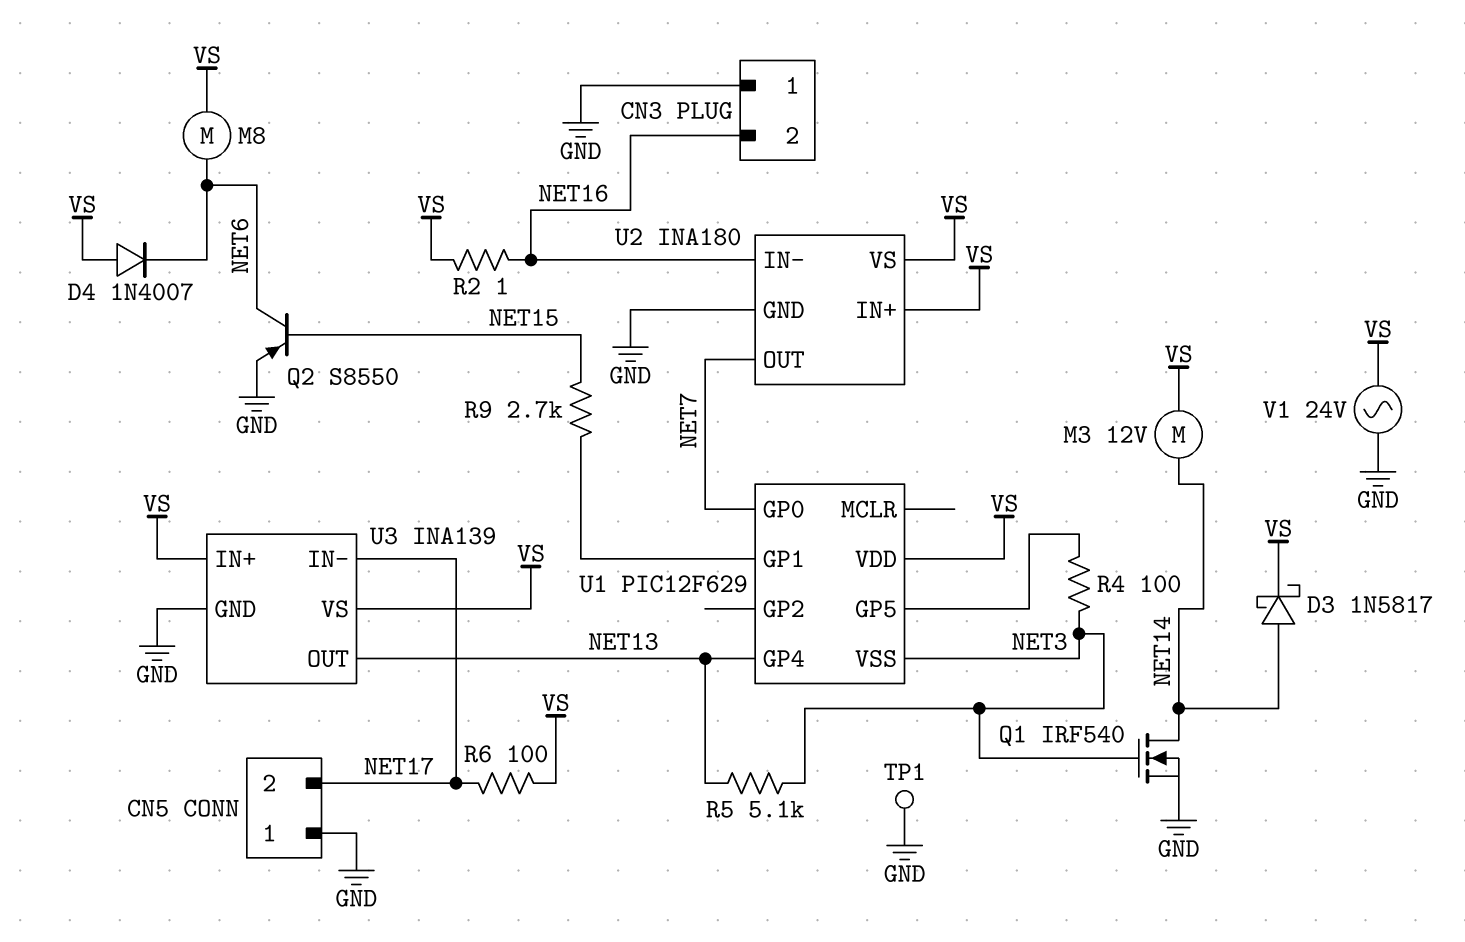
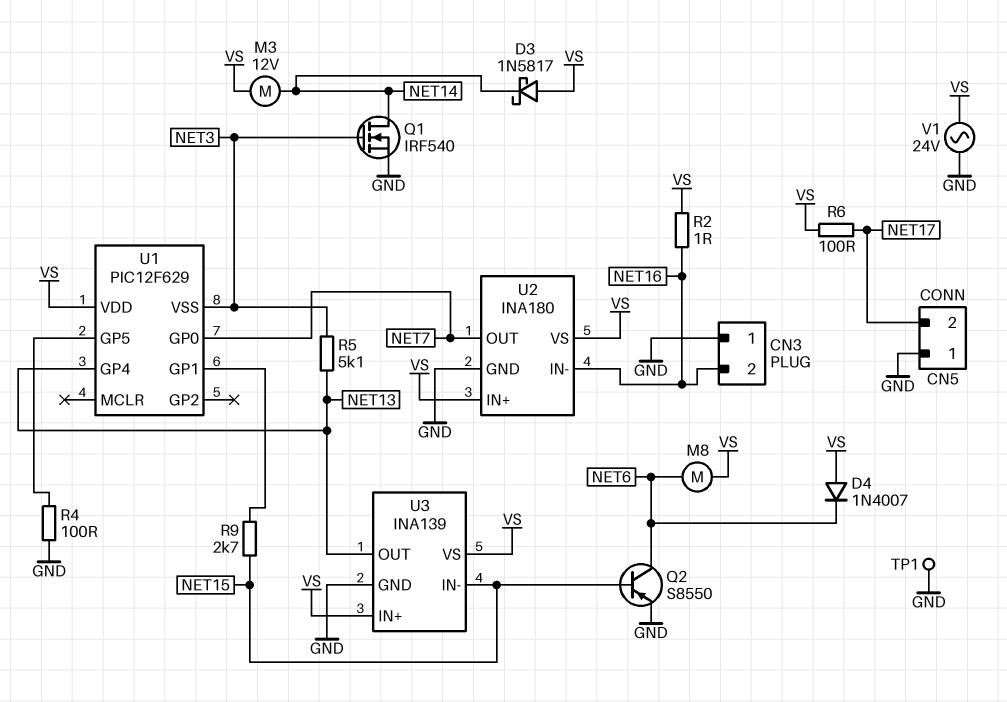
D3: schottky 1N5817 (A NET14, K VS) -> schottky 1N5817 (A VS, K NET14)
R4: 100 (NET3, U1/GP5) -> 100 (GND, U1/GP5)
U3 pin IN-: NET17 -> NET15

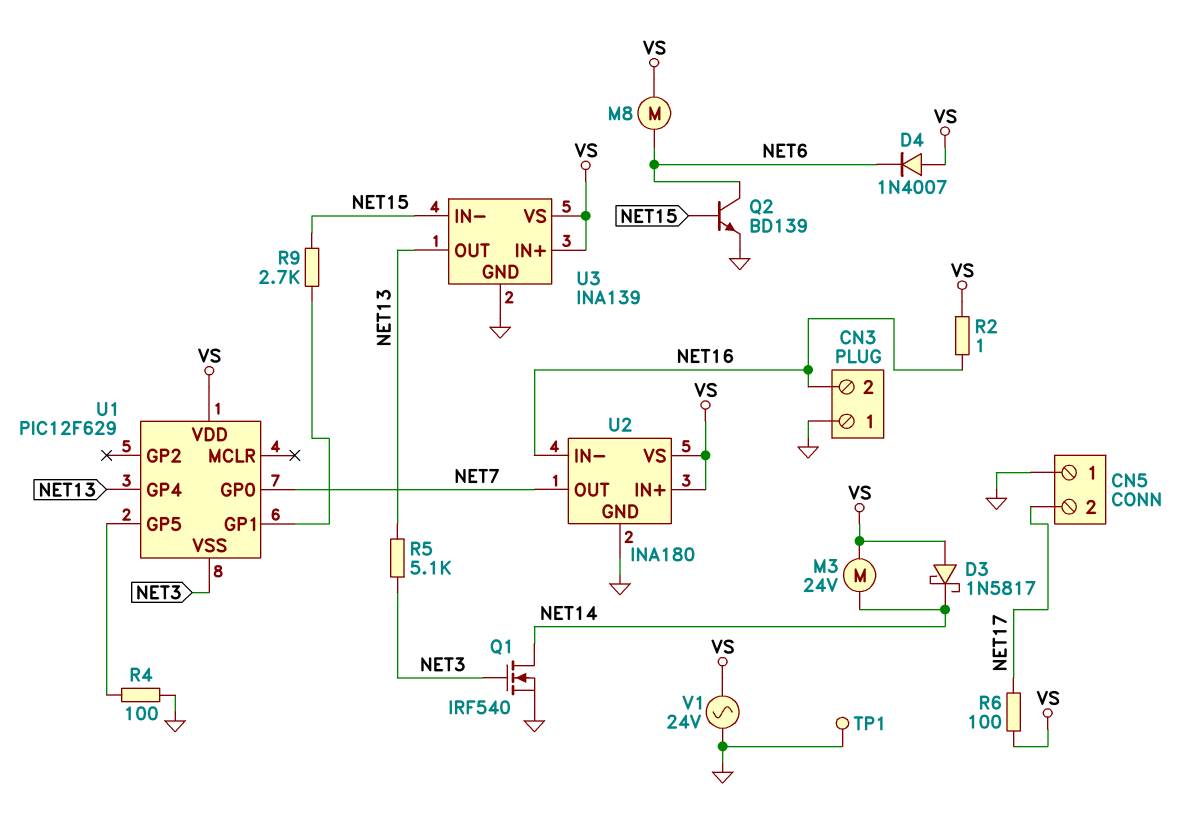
M3: motor 12V (NET14, VS) -> motor 24V (NET14, VS)
Q2: PNP S8550 (B NET15, C NET6, E GND) -> NPN BD139 (B NET15, C NET6, E GND)

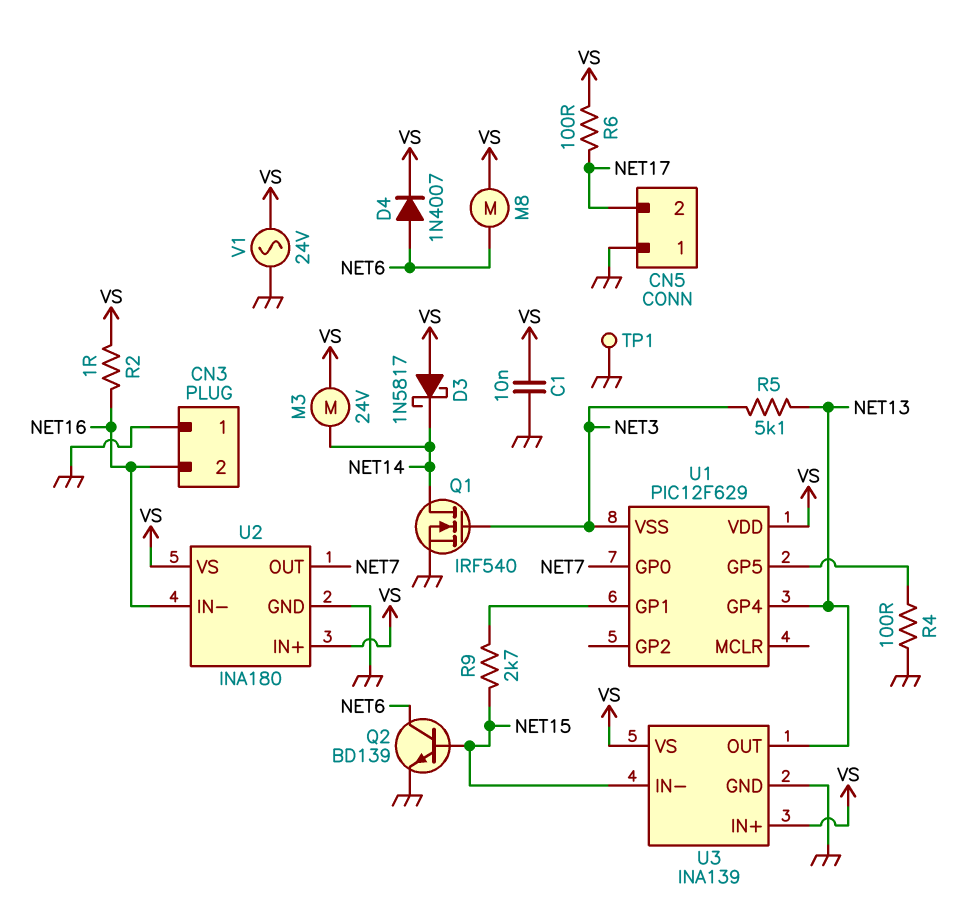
C1: none -> 10nF (GND, VS)
D4: diode 1N4007 (A VS, K NET6) -> diode 1N4007 (A NET6, K VS)

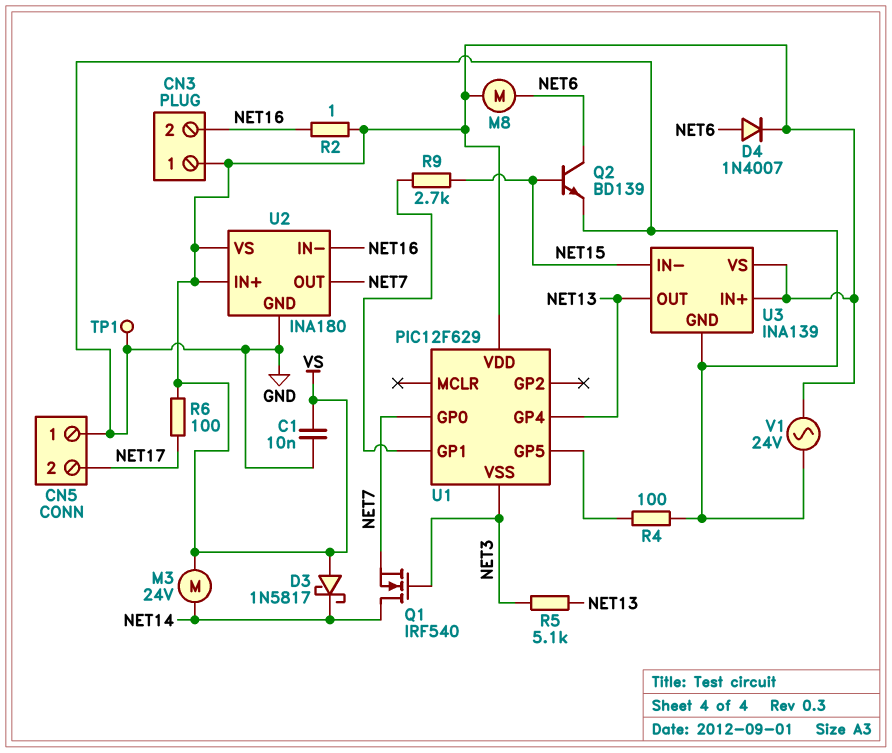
CN3 pin 1: GND -> VS
Q1: NMOS IRF540 (G NET3, D NET14, S GND) -> NMOS IRF540 (G NET3, D NET14, S NET7)

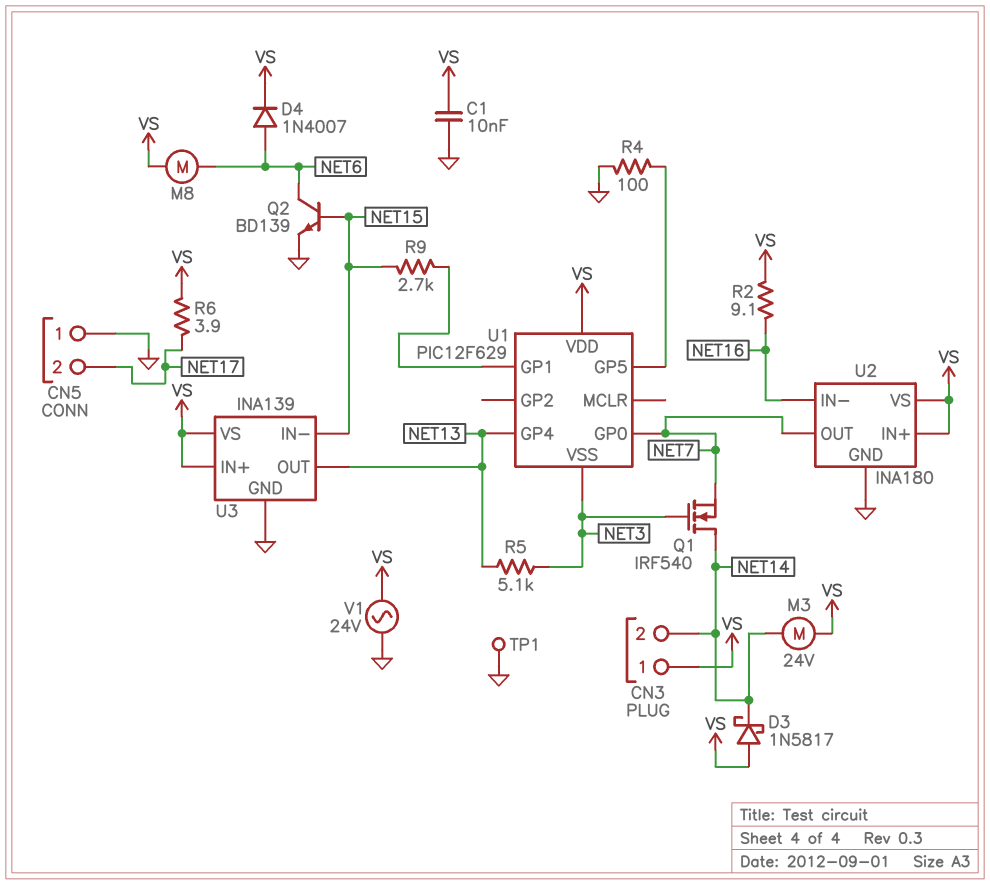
CN3 pin 2: NET16 -> NET14
R2: 1 (NET16, VS) -> 9.1 (NET16, VS)
R6: 100 (NET17, VS) -> 3.9 (NET17, VS)

